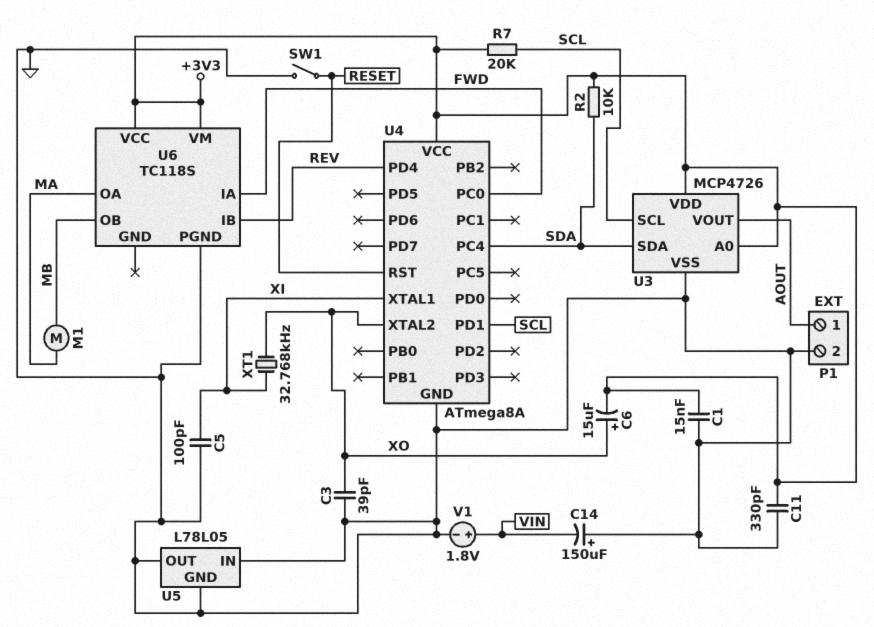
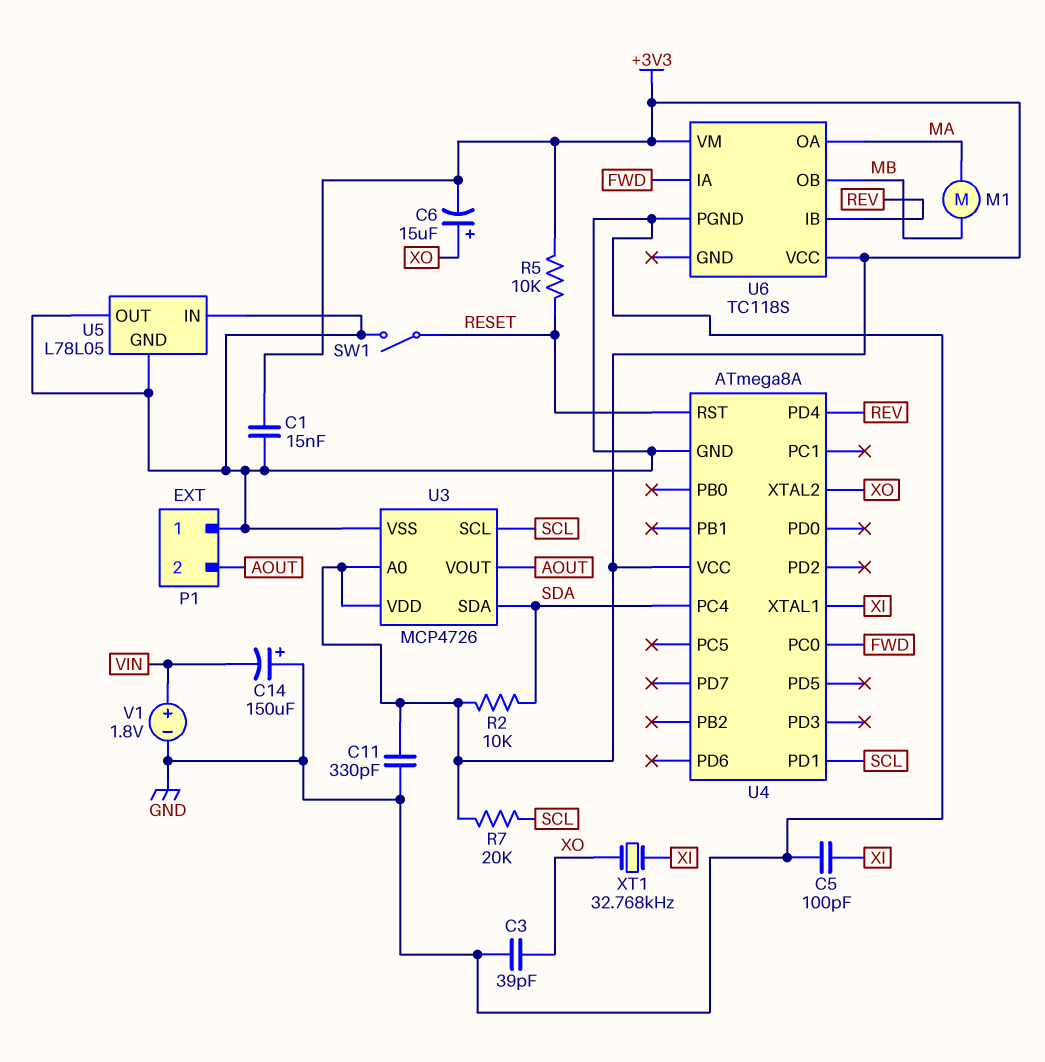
P1 pin 1: AOUT -> GND
P1 pin 2: GND -> AOUT
R5: none -> 10k (+3V3, RESET)

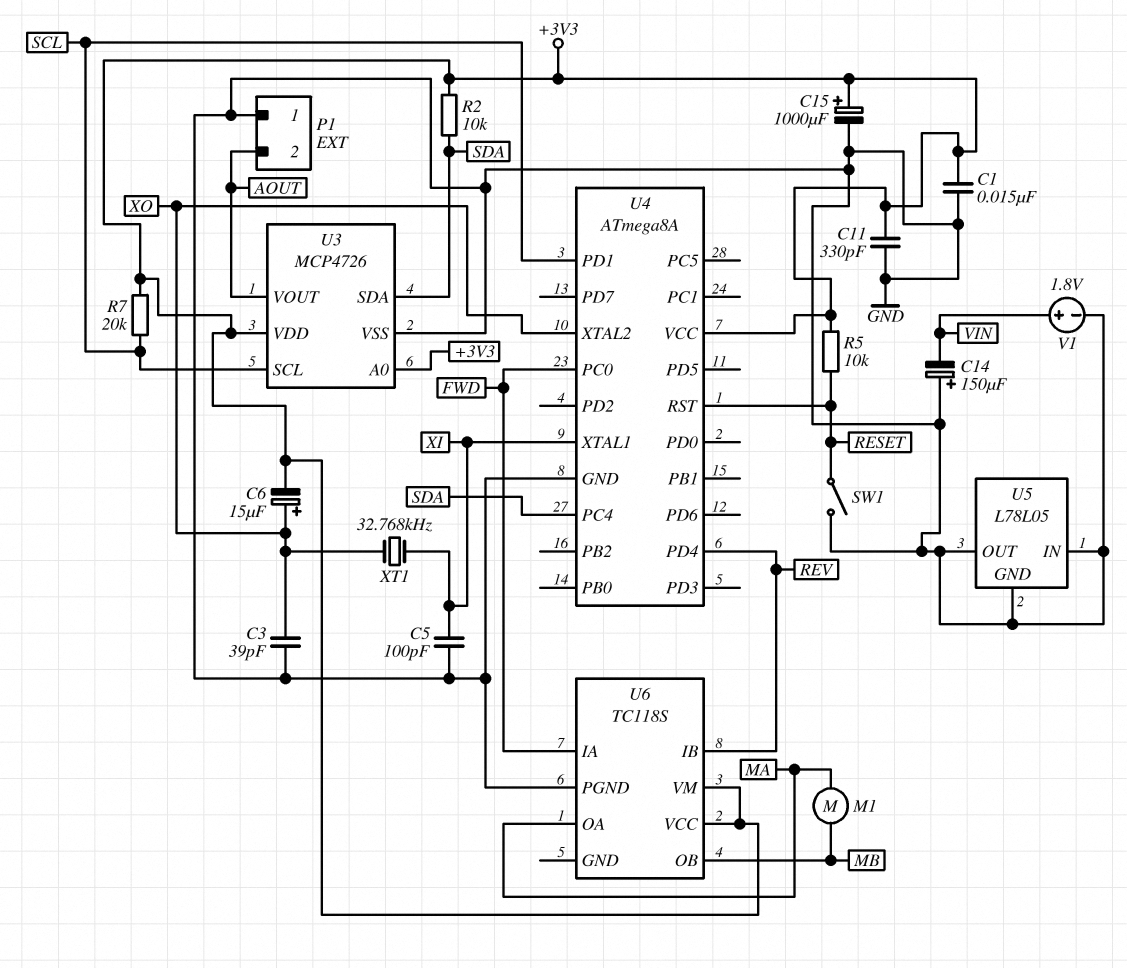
C15: none -> 1000uF (plus +3V3, minus GND)

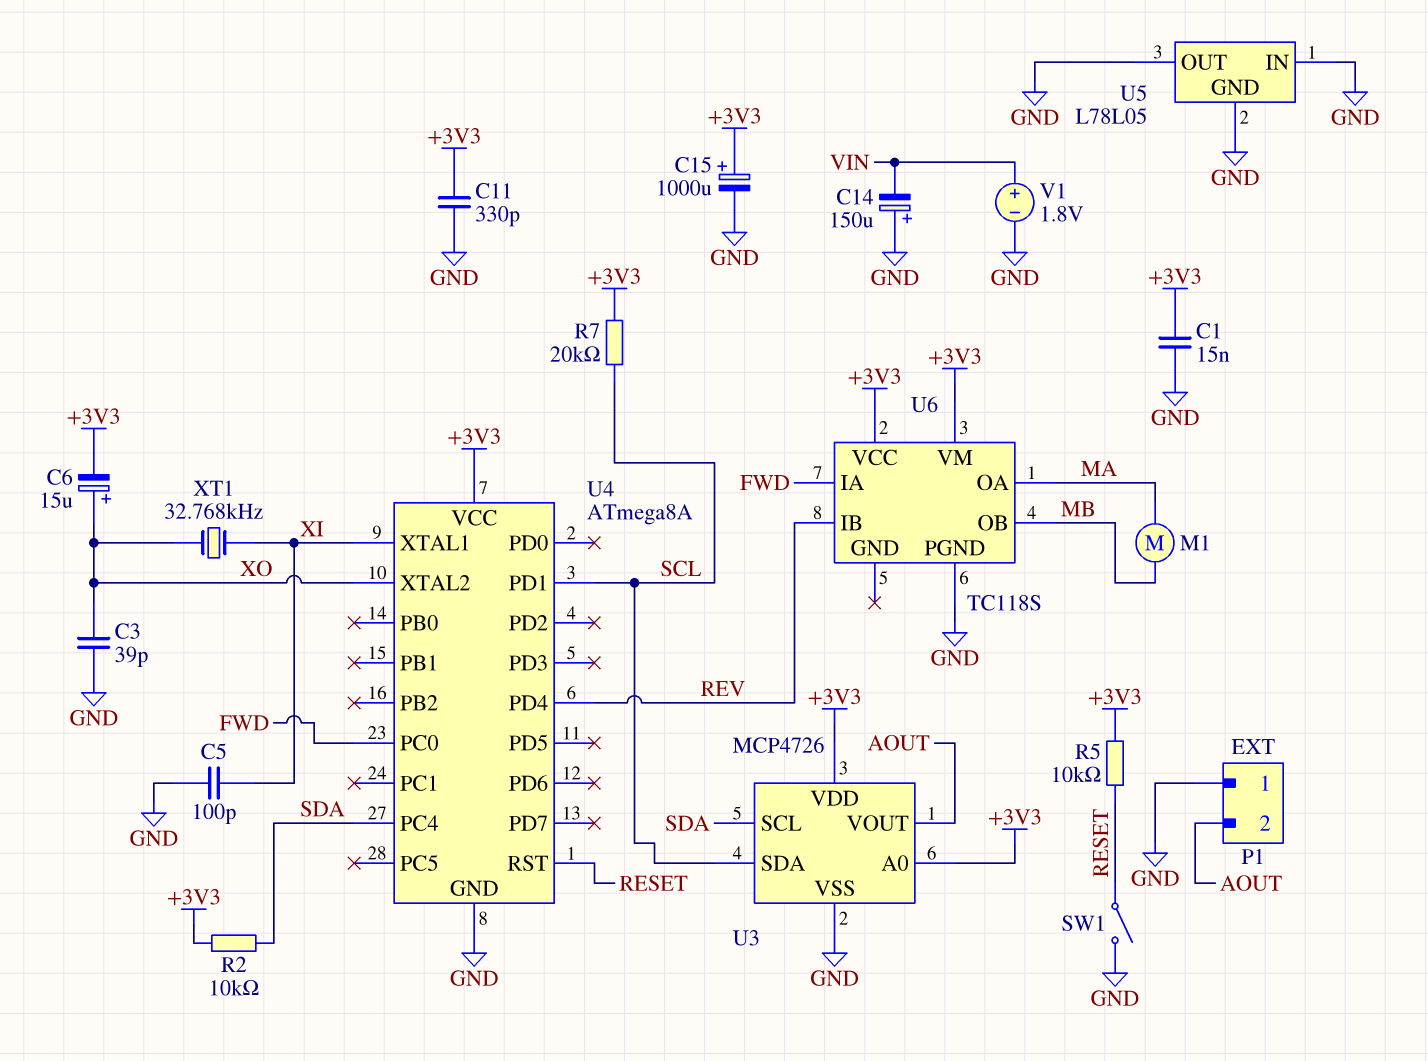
U3 pin SCL: SCL -> SDA
U3 pin SDA: SDA -> SCL

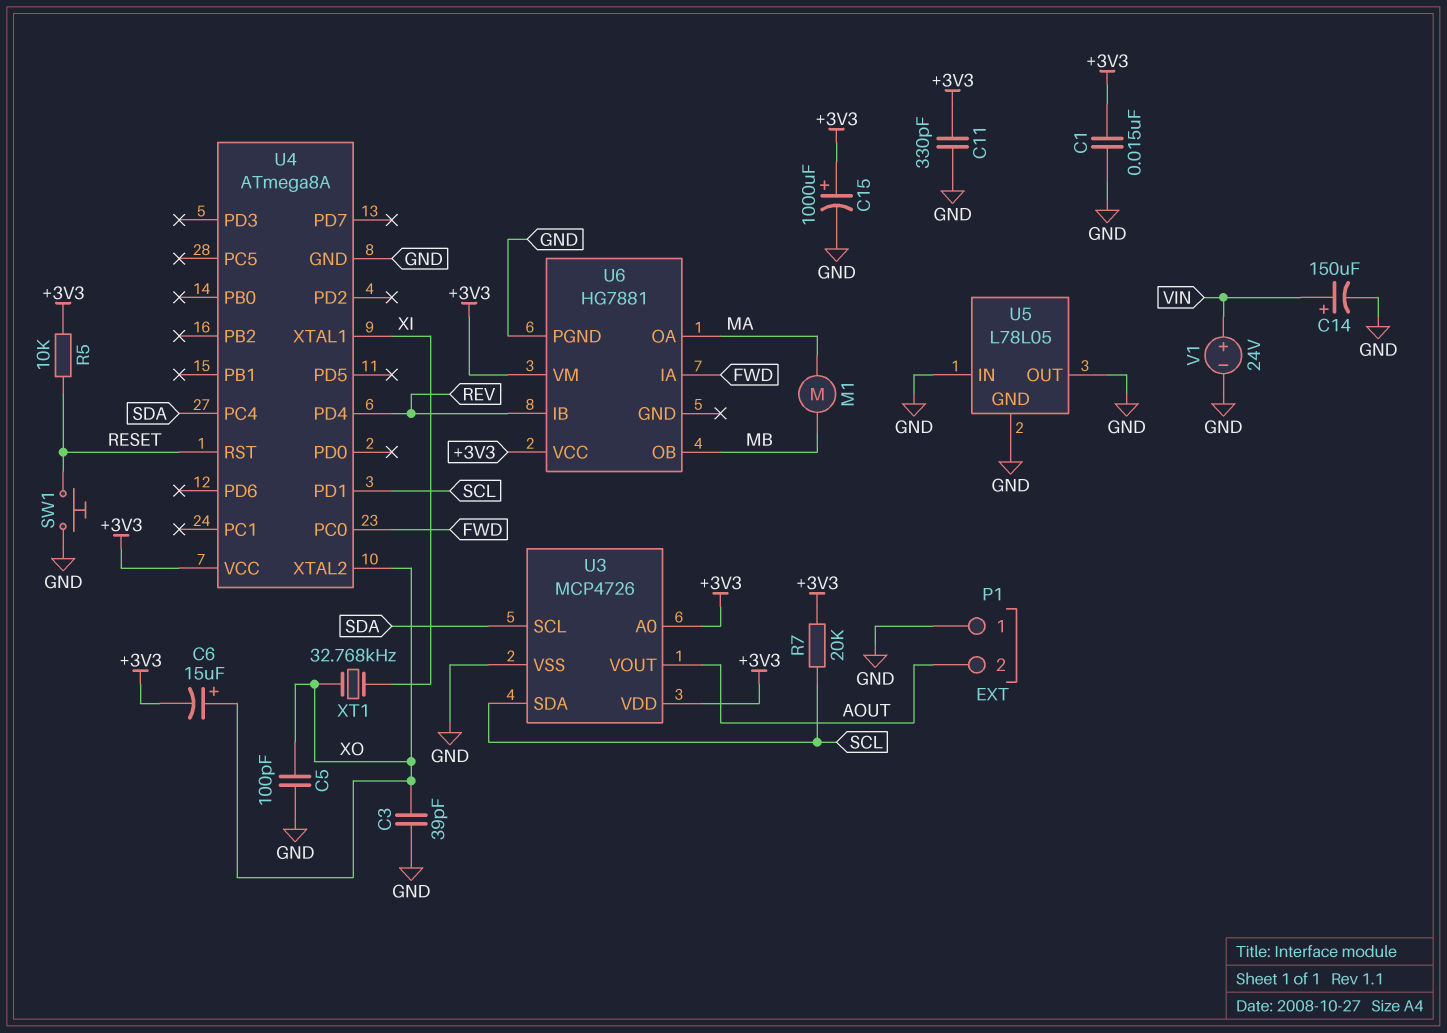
C5: 100pF (GND, XI) -> 100pF (GND, XO)
C14: 150uF (plus GND, minus VIN) -> 150uF (plus VIN, minus GND)
R2: 10k (+3V3, SDA) -> none
SW1: switch (GND, RESET) -> button (GND, RESET)
U6: TC118S -> HG7881
V1: 1.8V (plus VIN, minus GND) -> 24V (plus VIN, minus GND)

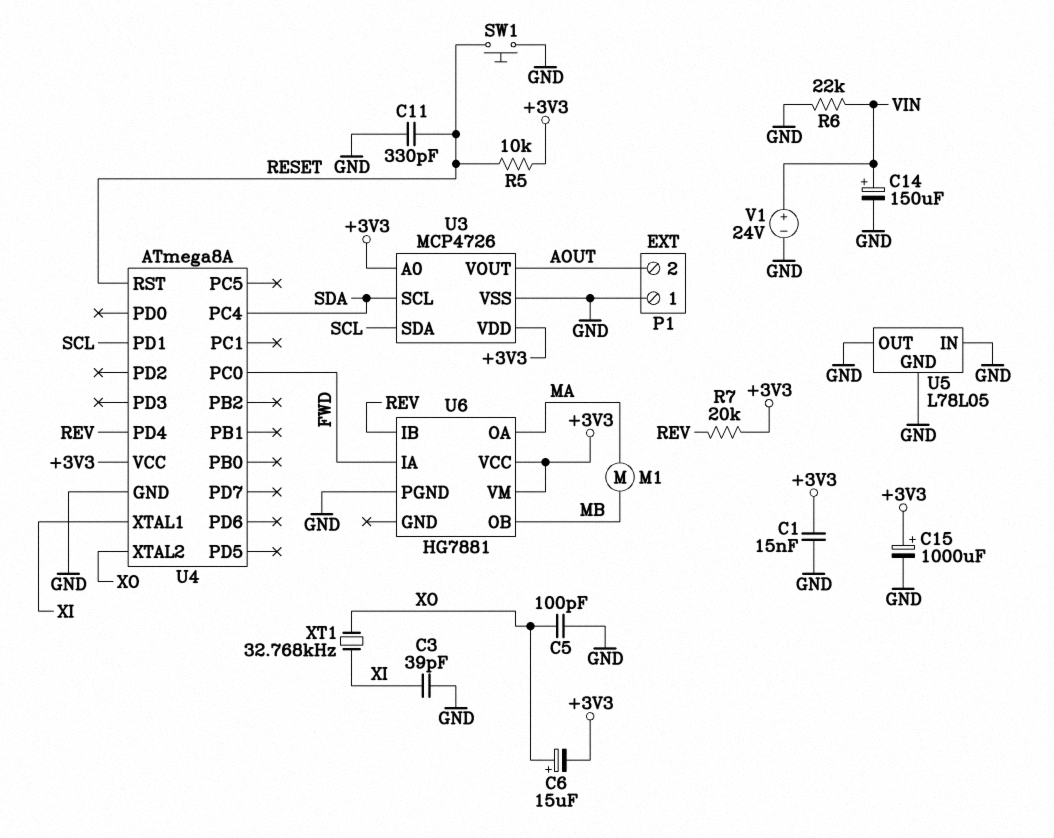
C3: 39pF (GND, XO) -> 39pF (GND, XI)
C11: 330pF (+3V3, GND) -> 330pF (GND, RESET)
R6: none -> 22k (GND, VIN)
R7: 20k (+3V3, SCL) -> 20k (+3V3, REV)

